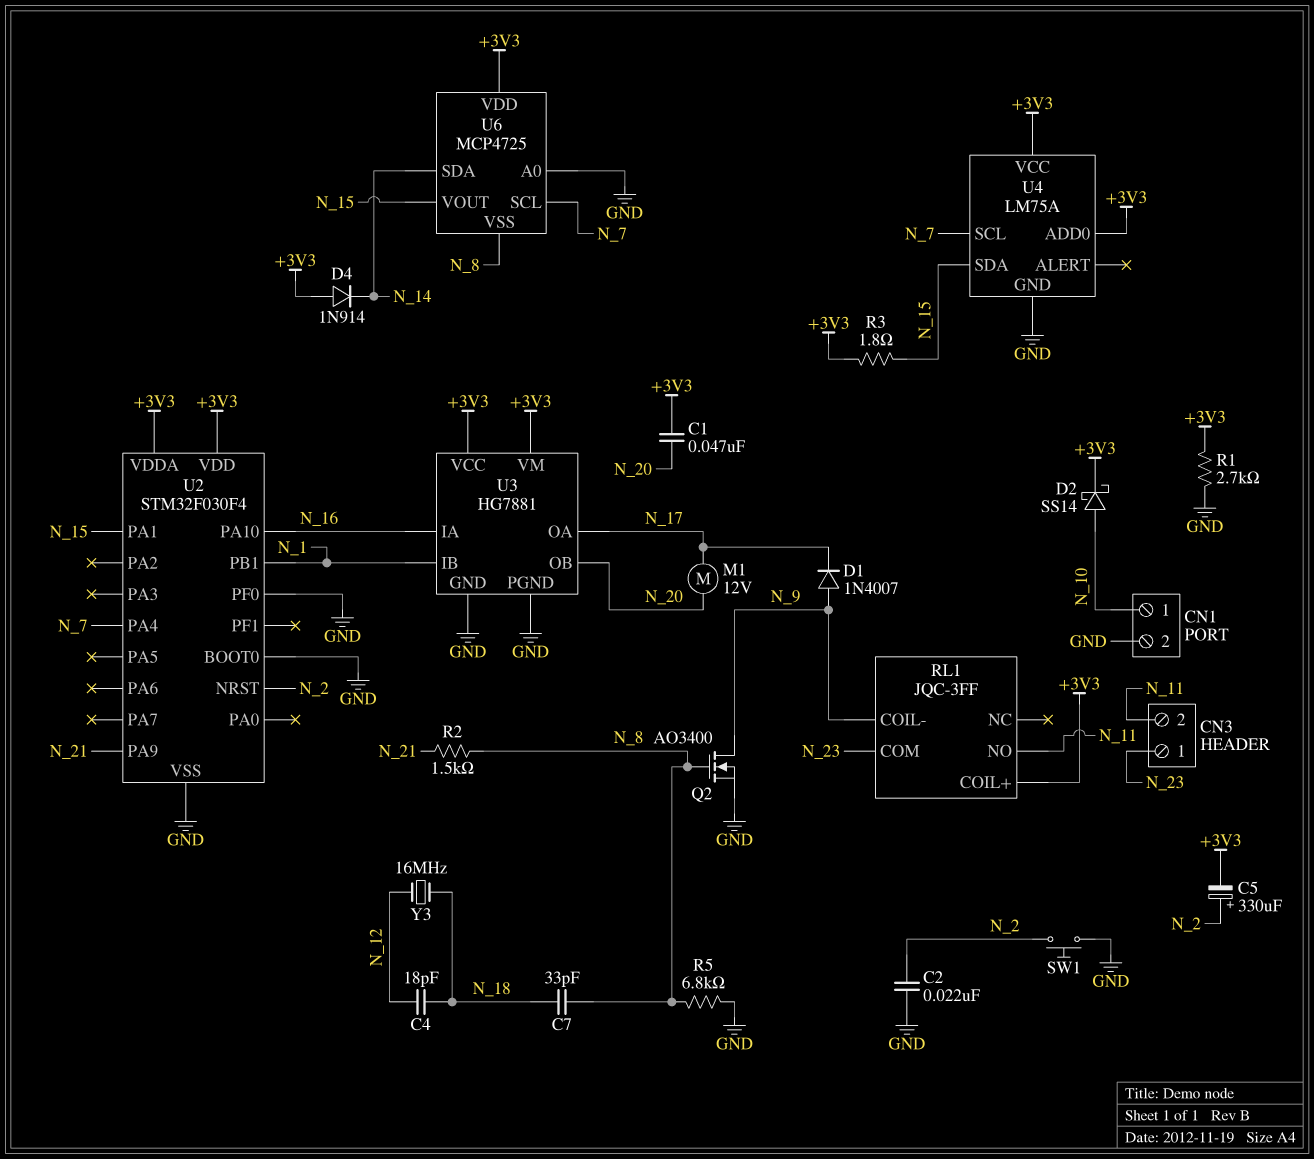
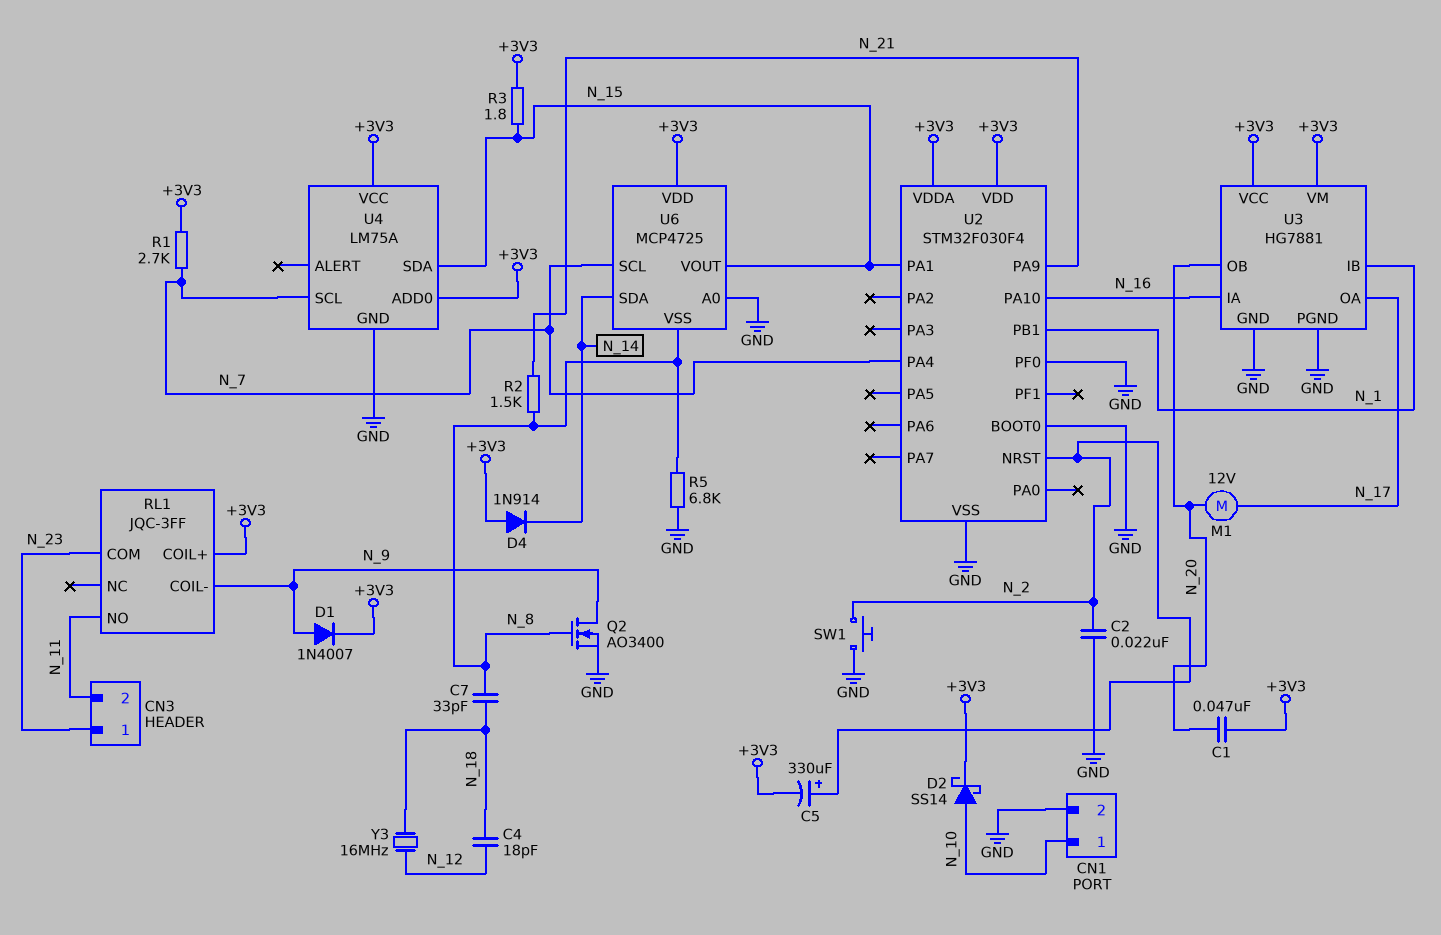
D1: diode 1N4007 (A N_9, K N_17) -> diode 1N4007 (A N_9, K +3V3)
R1: 2.7k (+3V3, GND) -> 2.7k (+3V3, N_7)

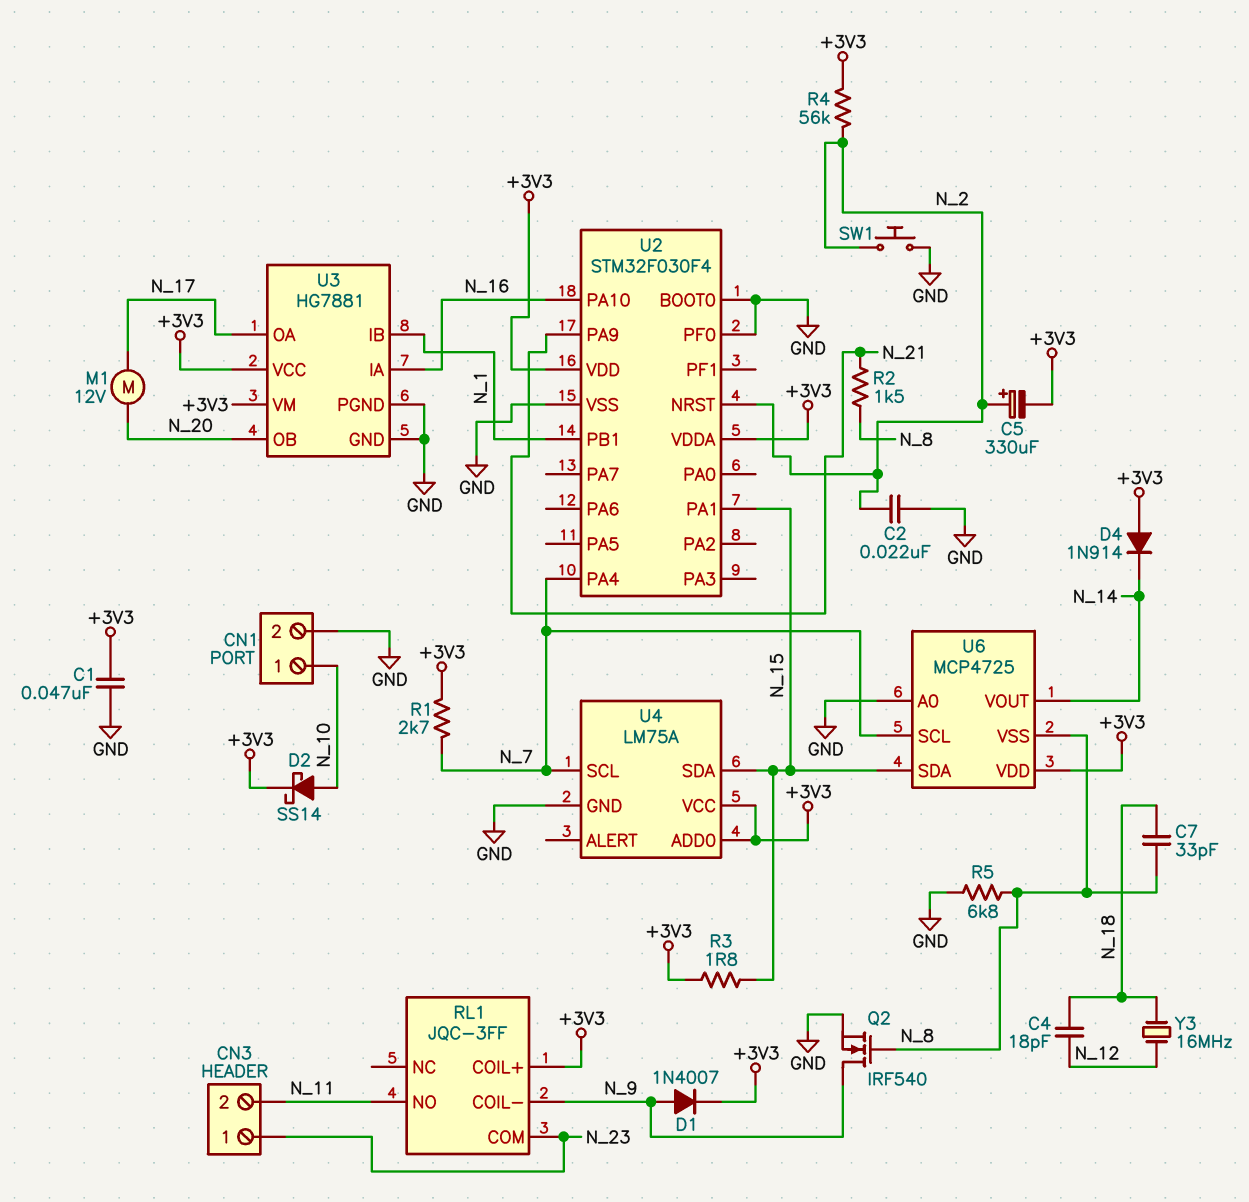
C1: 47nF (+3V3, N_20) -> 47nF (+3V3, GND)
Q2: NMOS AO3400 (G N_8, D N_9, S GND) -> NMOS IRF540 (G N_8, D N_9, S GND)
R4: none -> 56k (+3V3, N_2)
U6 pin SDA: N_14 -> N_15
U6 pin VOUT: N_15 -> N_14

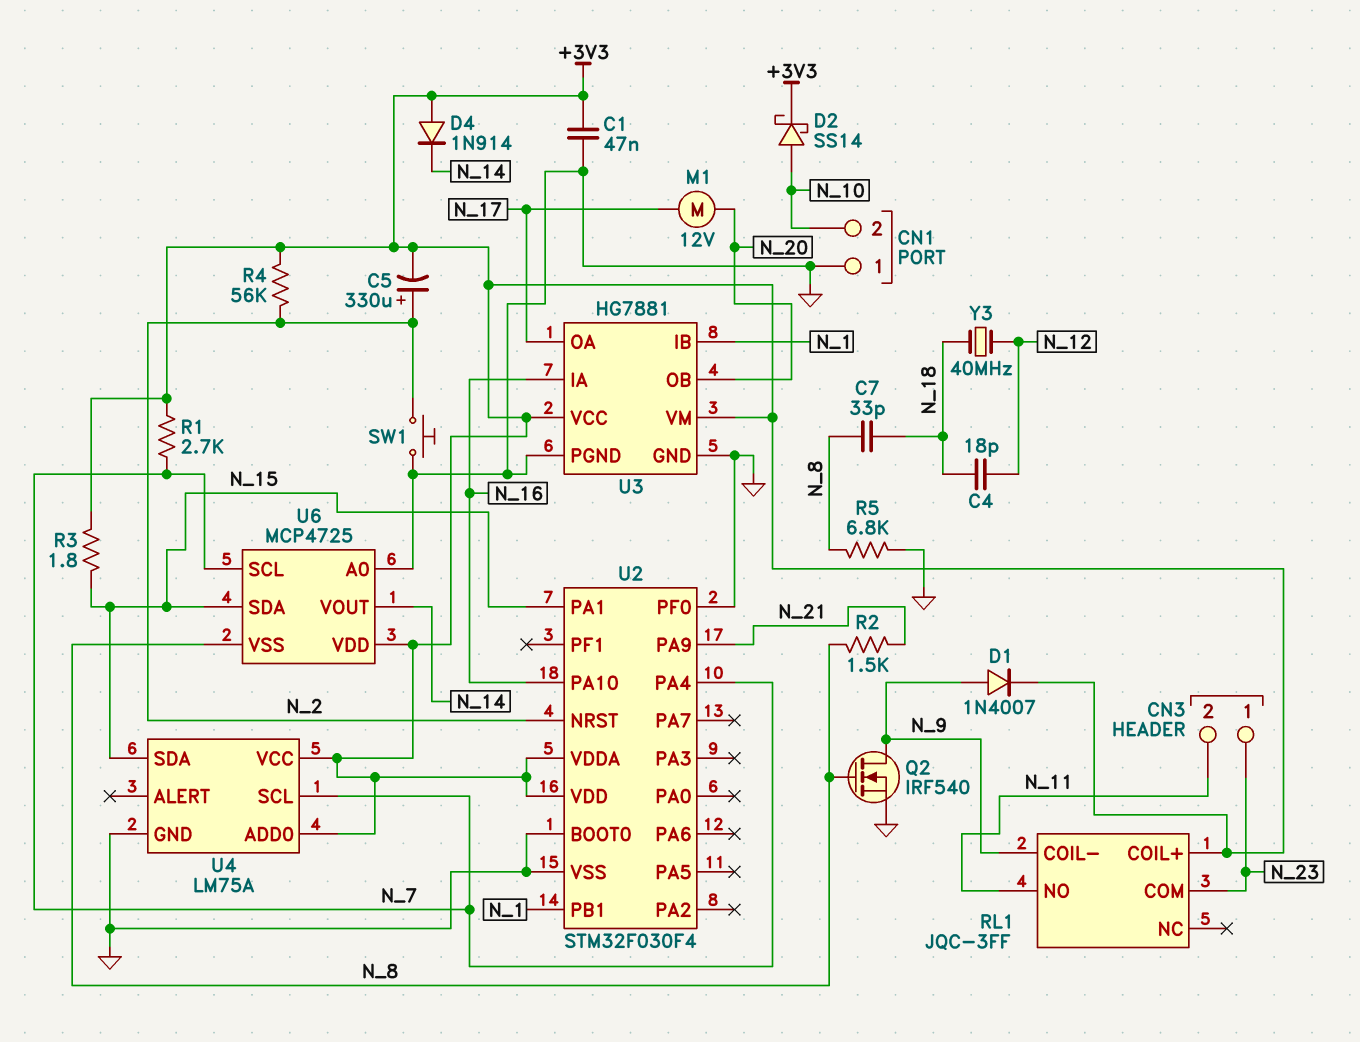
C2: 22nF (GND, N_2) -> none
CN1 pin 1: N_10 -> GND
CN1 pin 2: GND -> N_10
Y3: 16MHz (N_12, N_18) -> 40MHz (N_12, N_18)

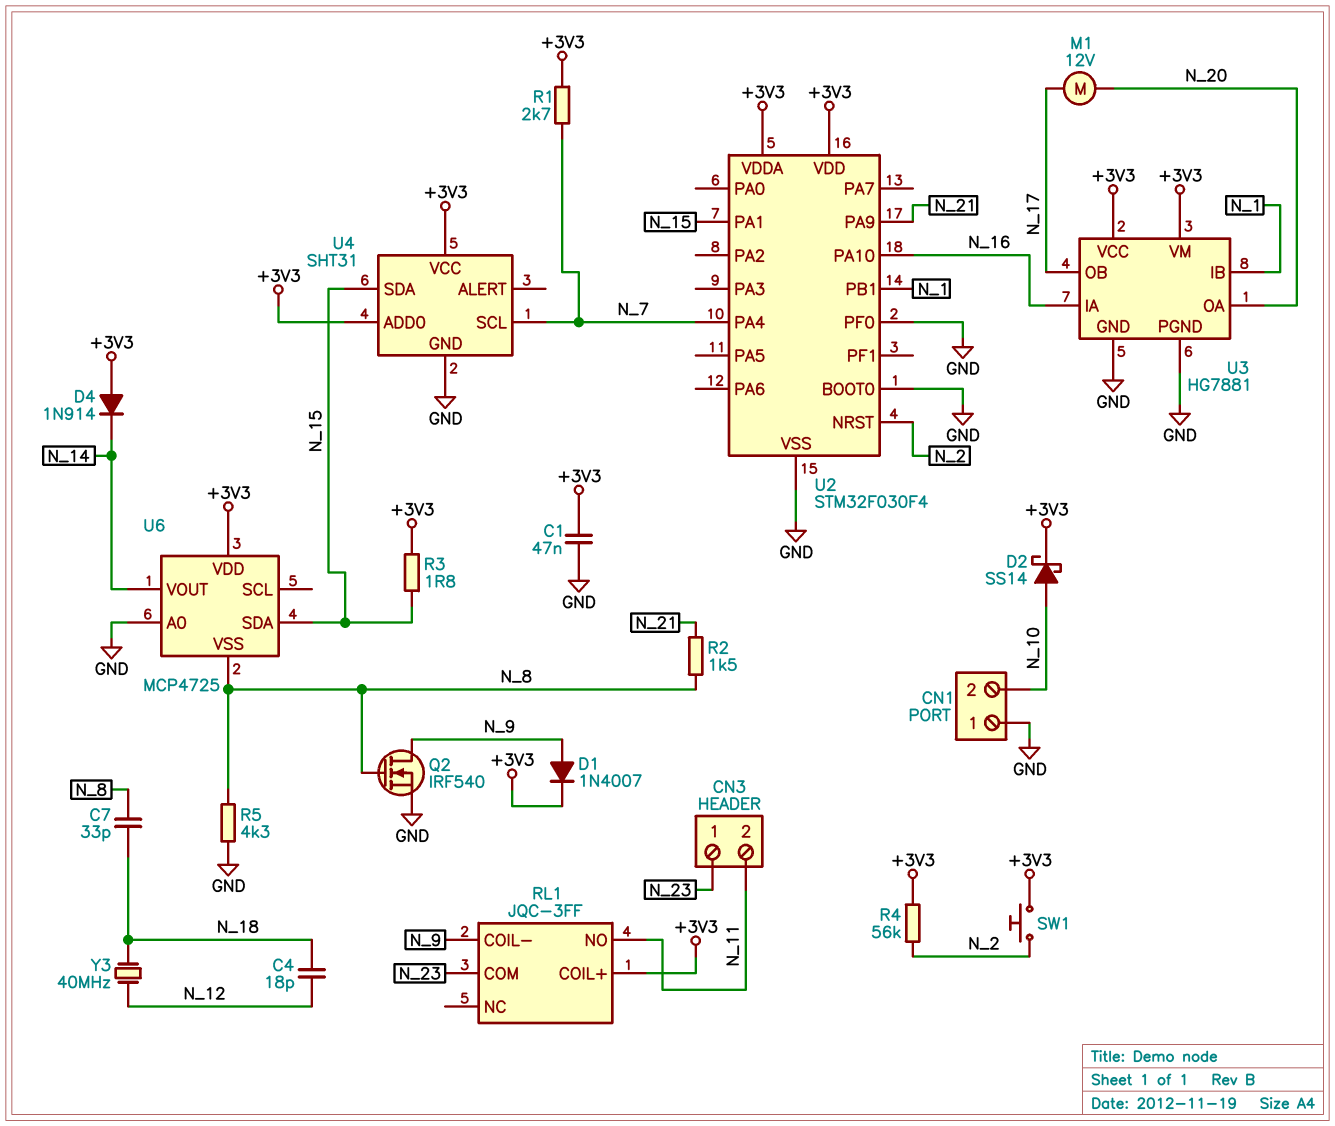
C5: 330uF (plus N_2, minus +3V3) -> none
R5: 6.8k (GND, N_8) -> 4.3k (GND, N_8)
SW1: button (GND, N_2) -> button (+3V3, N_2)
U3 pin OA: N_17 -> N_20
U3 pin OB: N_20 -> N_17
U4: LM75A -> SHT31
U6 pin SCL: N_7 -> none

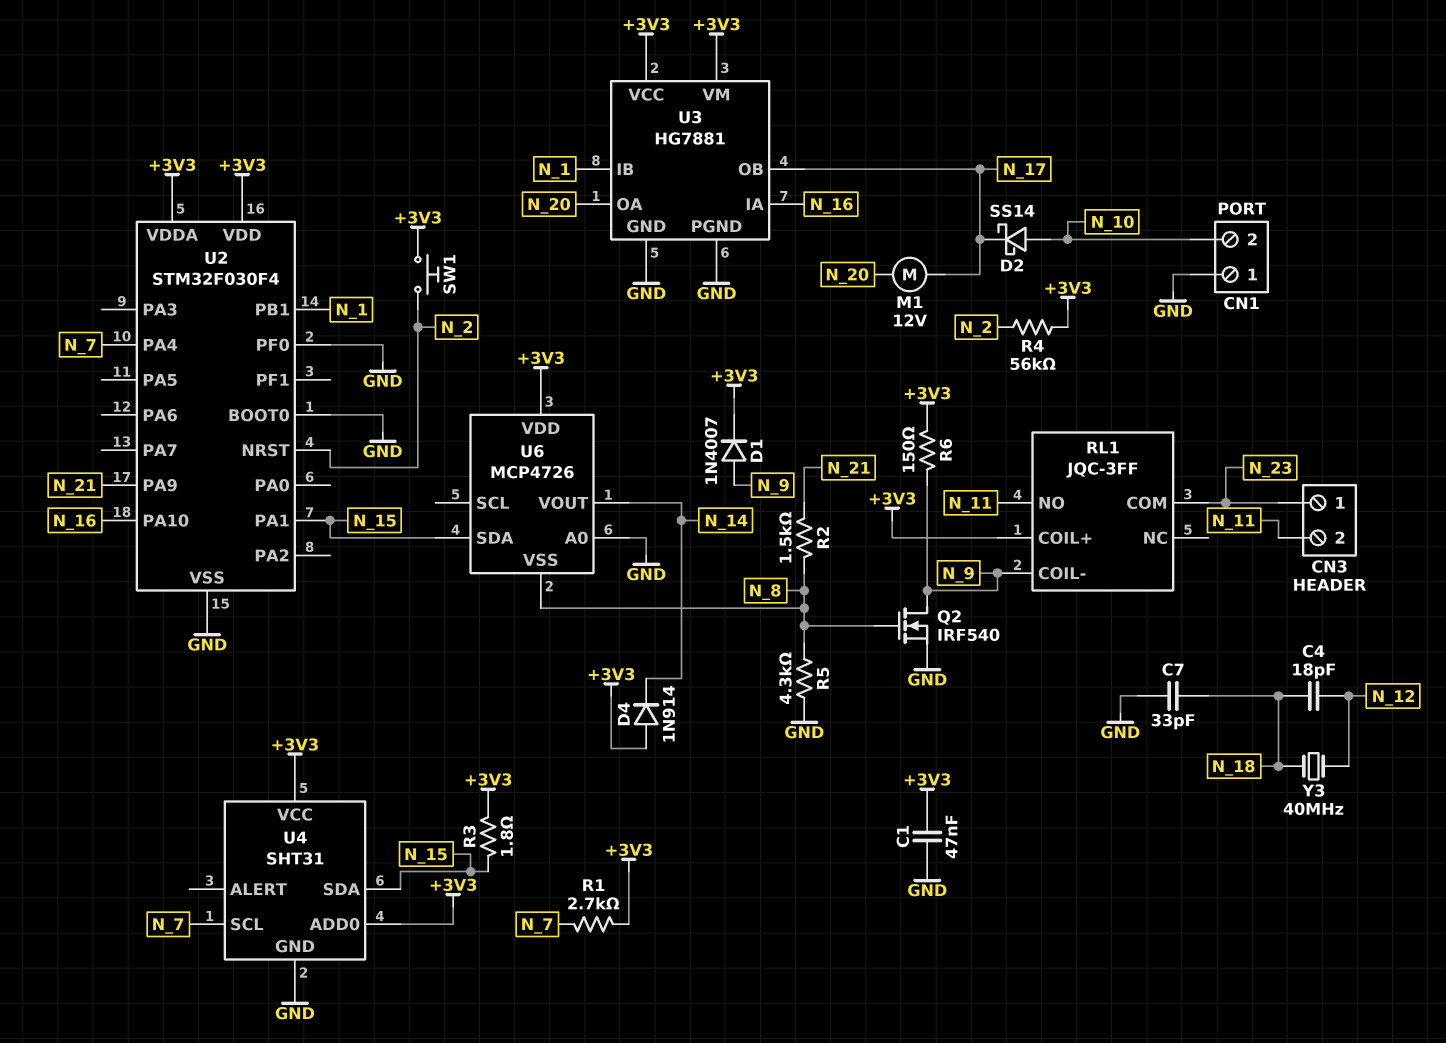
C7: 33pF (N_8, N_18) -> 33pF (GND, N_18)
D2: schottky SS14 (A N_10, K +3V3) -> schottky SS14 (A N_10, K N_17)
R6: none -> 150 (+3V3, N_9)
U6: MCP4725 -> MCP4726

